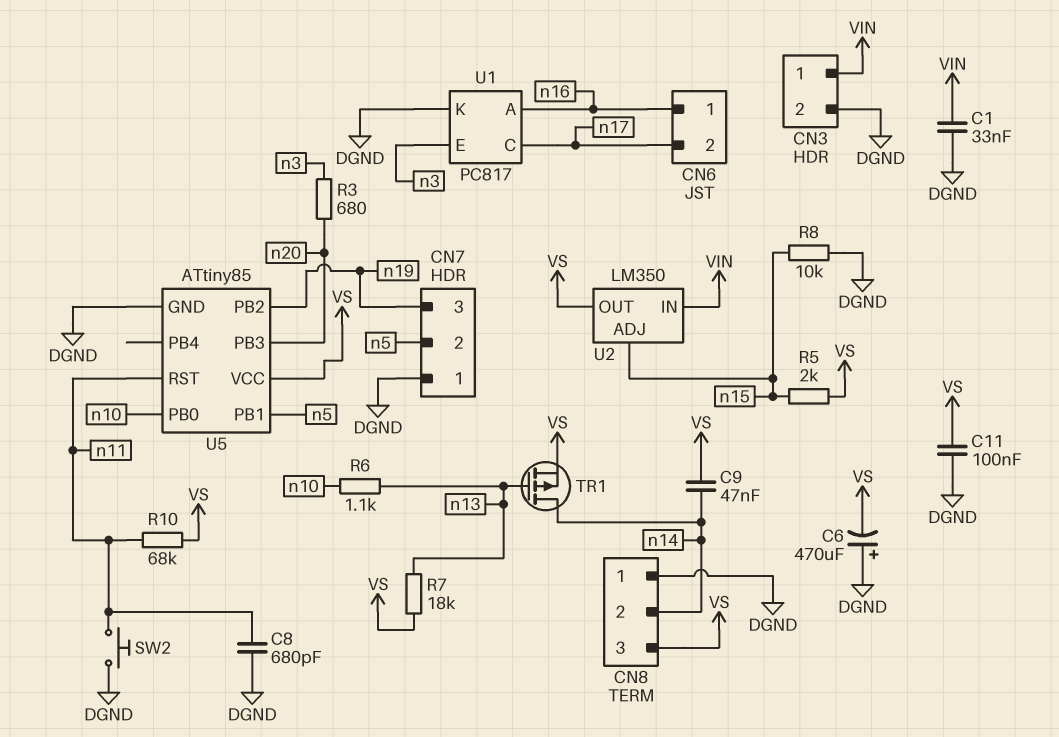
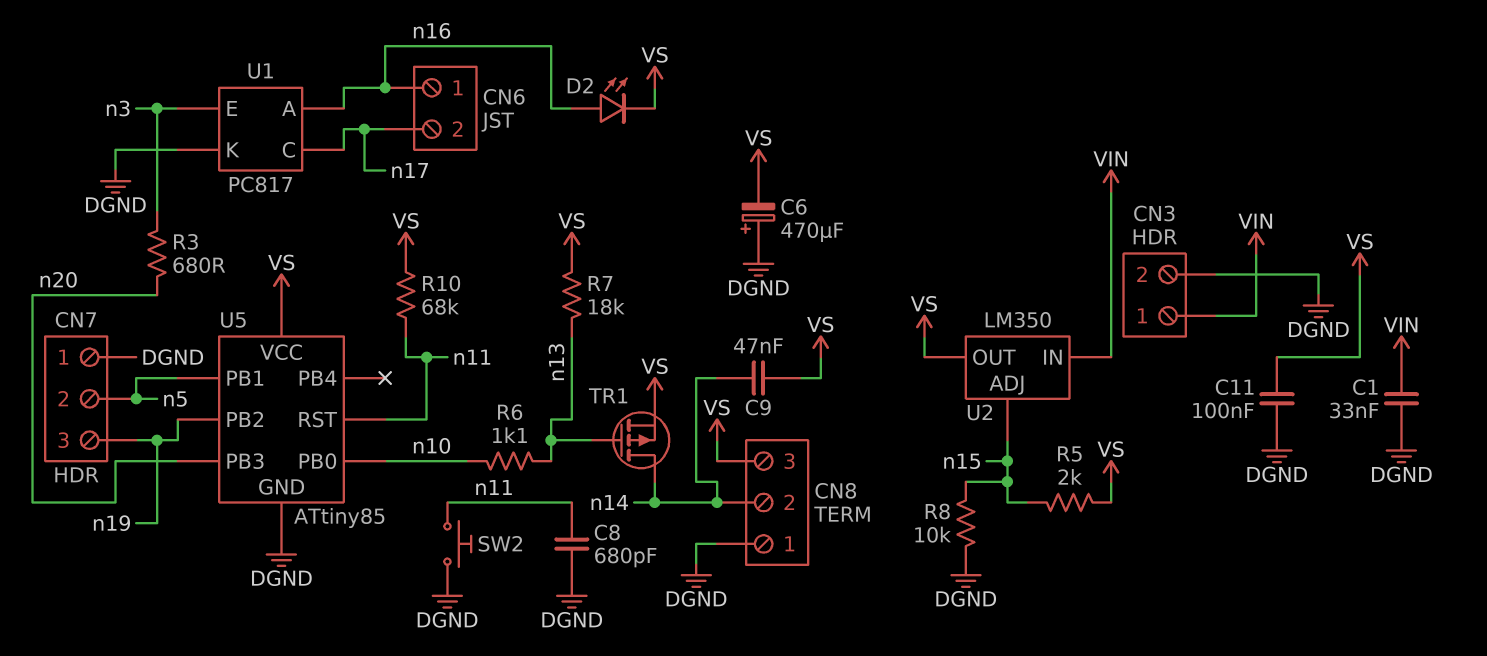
D2: none -> LED (A n16, K VS)

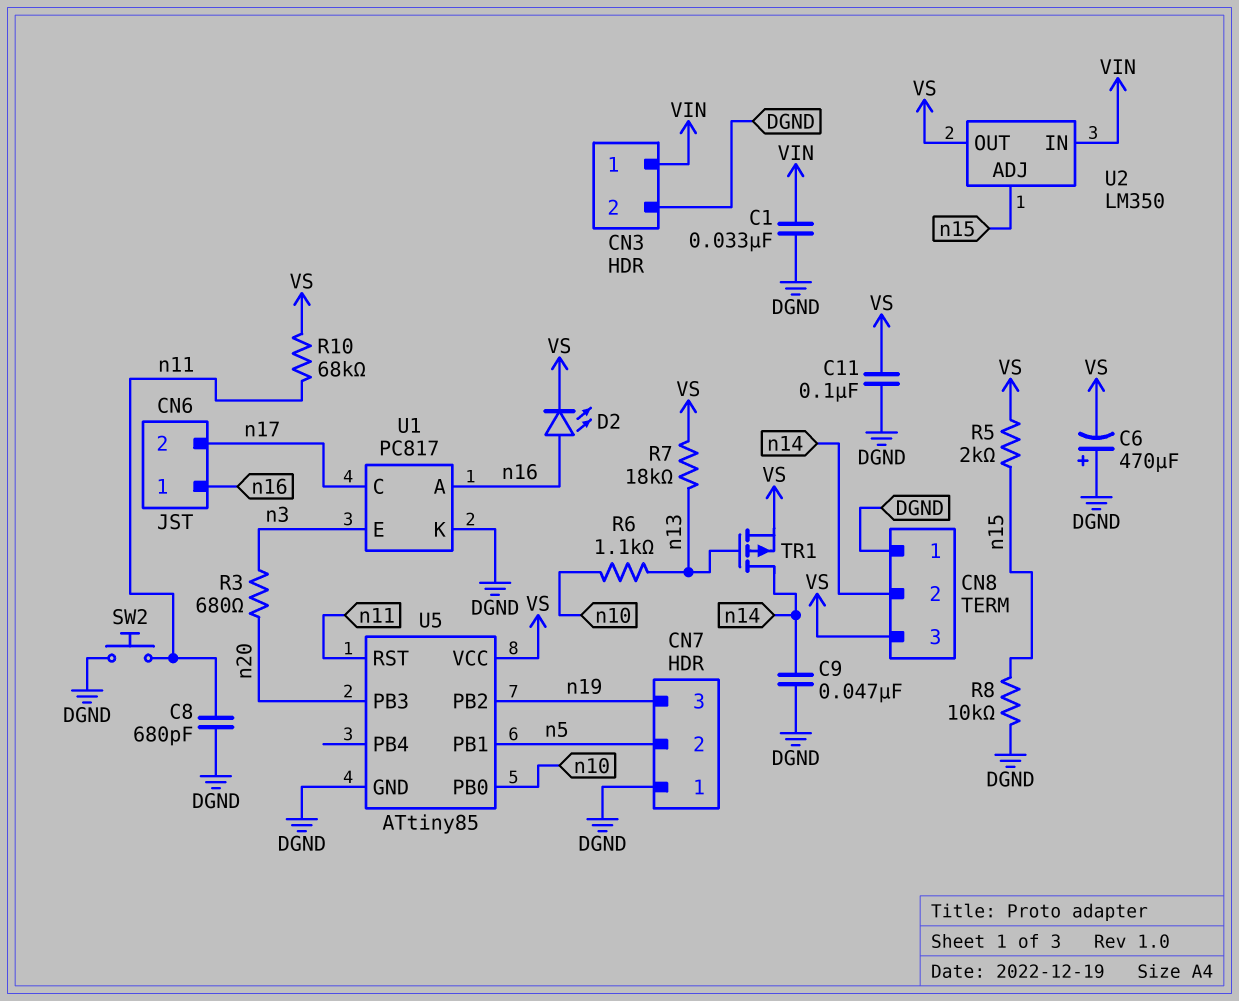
C9: 47nF (VS, n14) -> 47nF (DGND, n14)

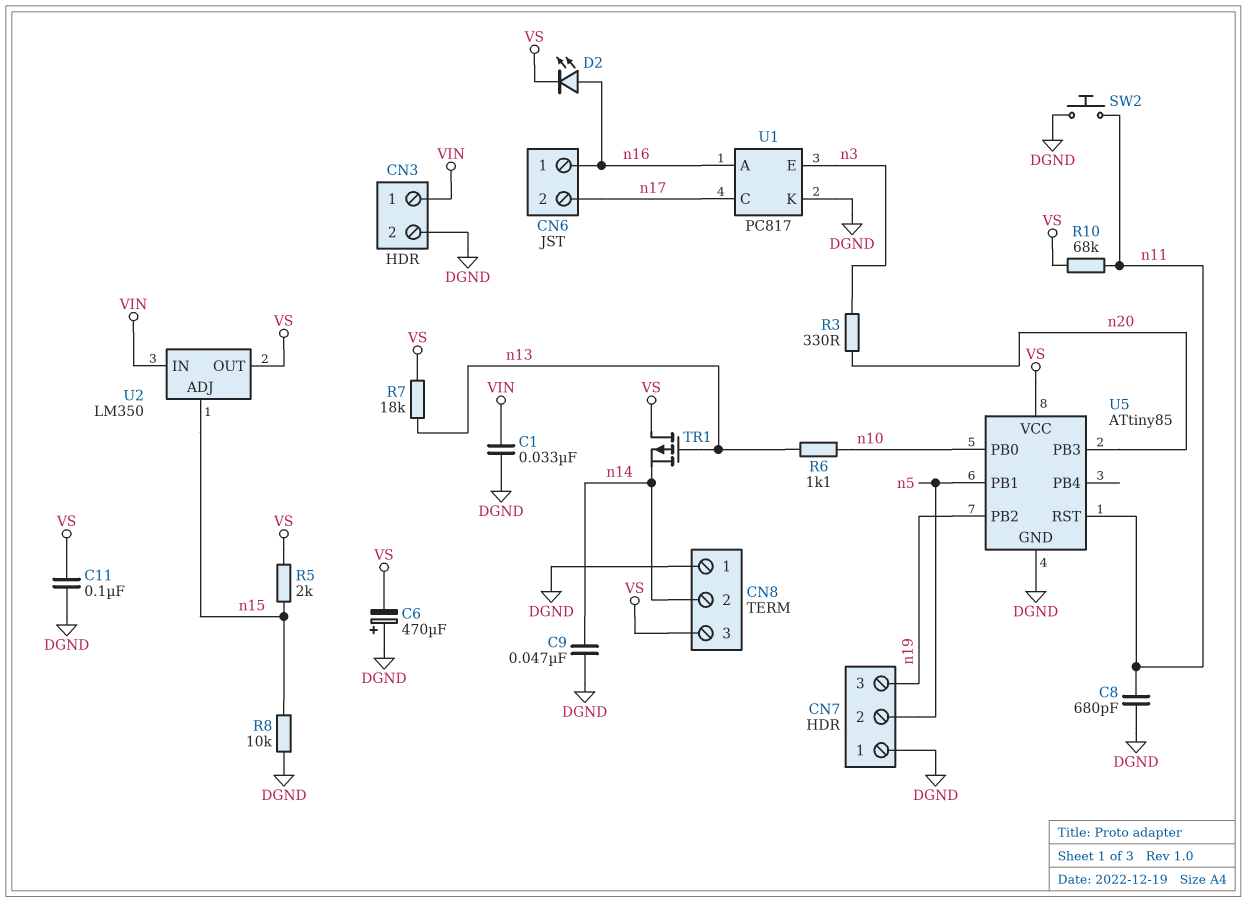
R3: 680 (n3, n20) -> 330 (n3, n20)
TR1: PMOS (G n13, D n14, S VS) -> PMOS (G n13, D VS, S n14)

